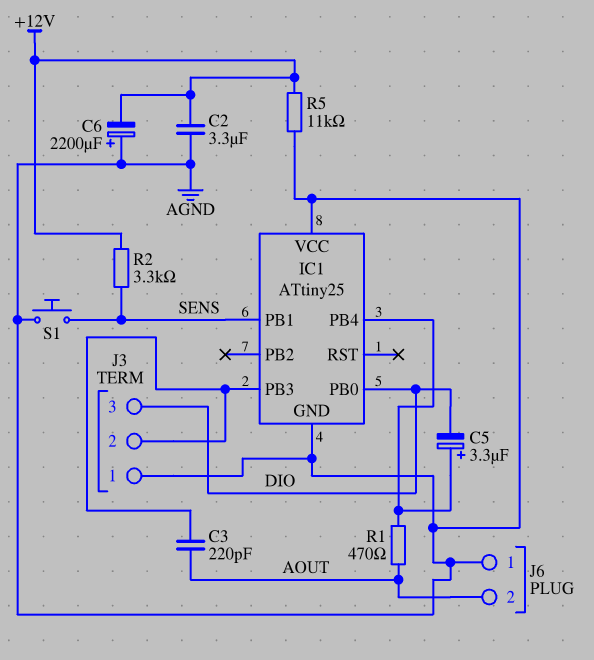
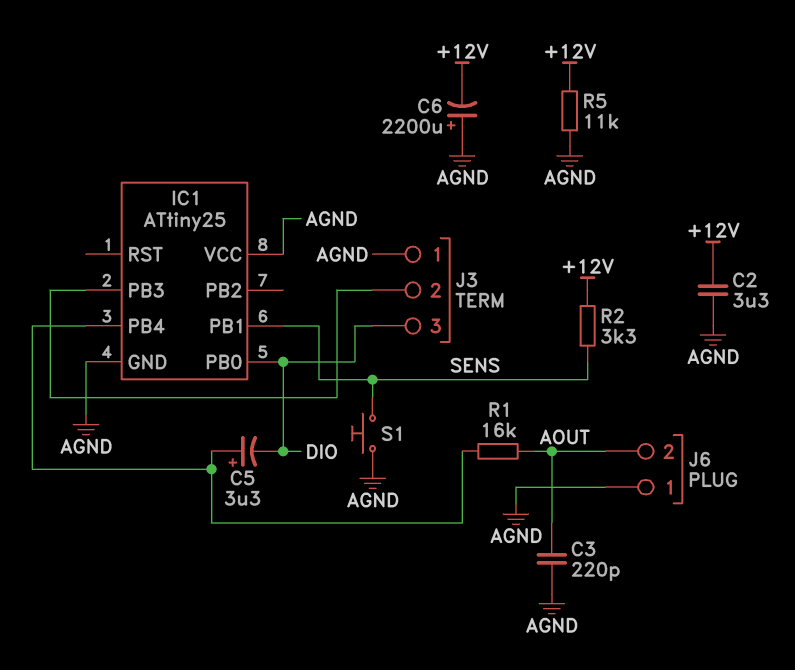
C3: 220pF (AOUT, IC1/PB3) -> 220pF (AGND, AOUT)
R1: 470 (AOUT, IC1/PB4) -> 16k (AOUT, IC1/PB4)

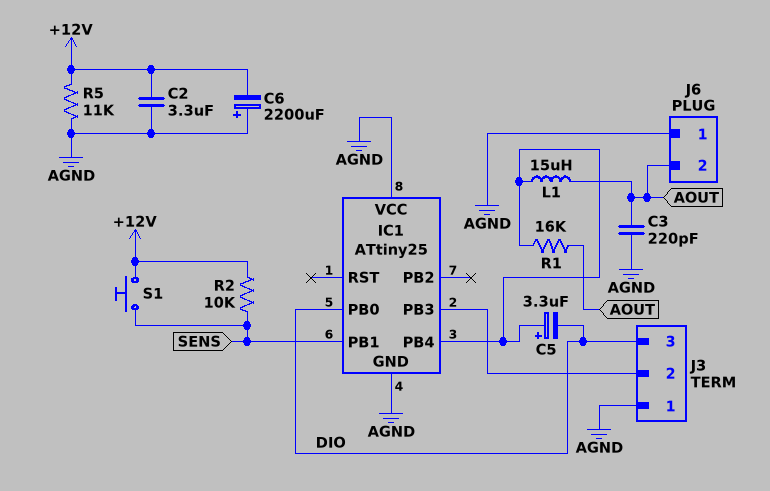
L1: none -> 15uH (AOUT, IC1/PB4)
R2: 3.3k (+12V, SENS) -> 10k (+12V, SENS)
S1: button (AGND, SENS) -> button (+12V, SENS)

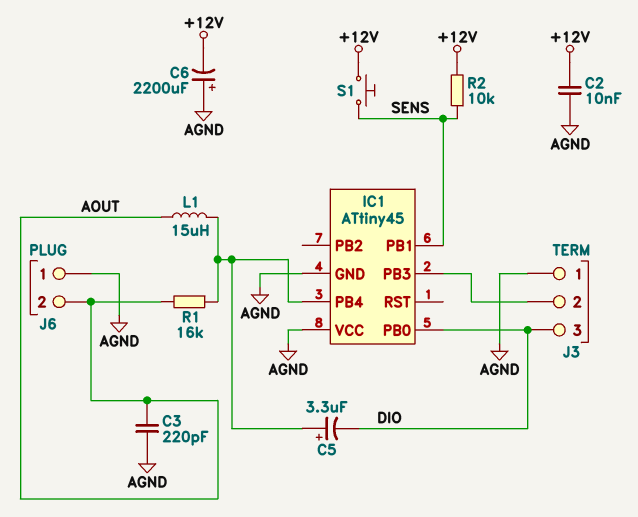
C2: 3.3uF (+12V, AGND) -> 10nF (+12V, AGND)
IC1: ATtiny25 -> ATtiny45
R5: 11k (+12V, AGND) -> none

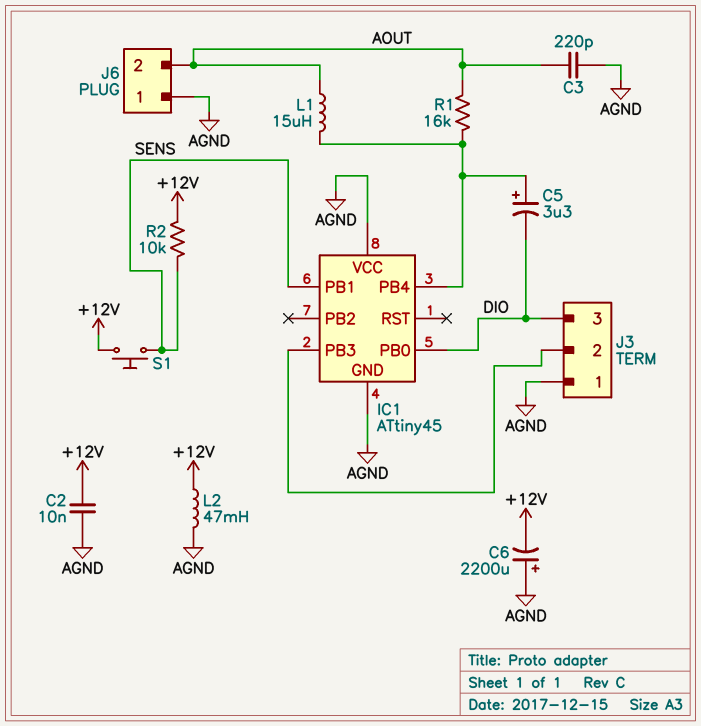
L2: none -> 47mH (+12V, AGND)

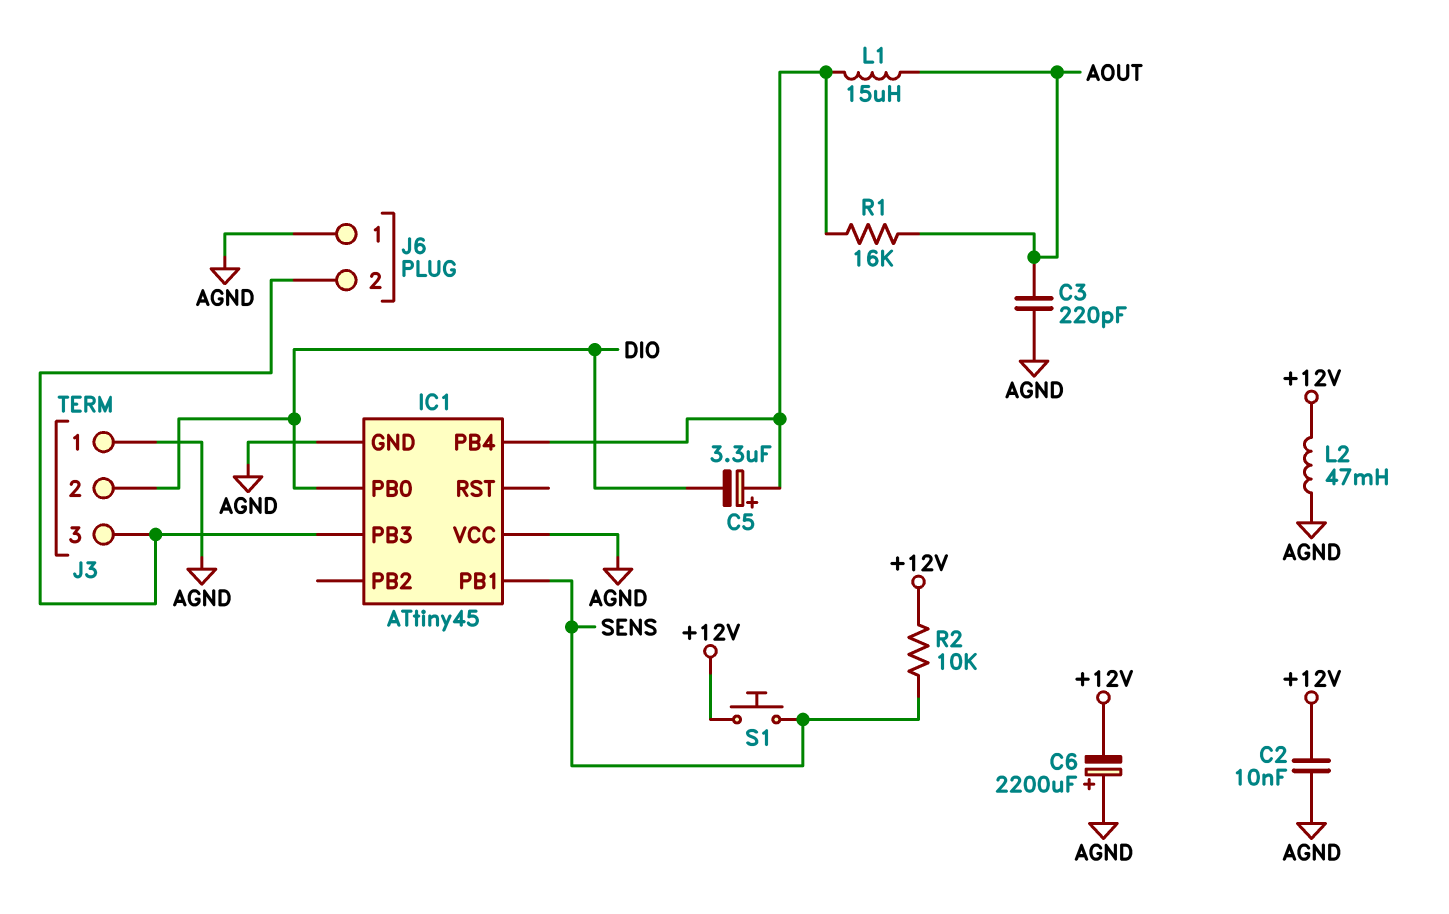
J3 pin 2: IC1/PB3 -> DIO
J3 pin 3: DIO -> IC1/PB3
J6 pin 2: AOUT -> IC1/PB3

